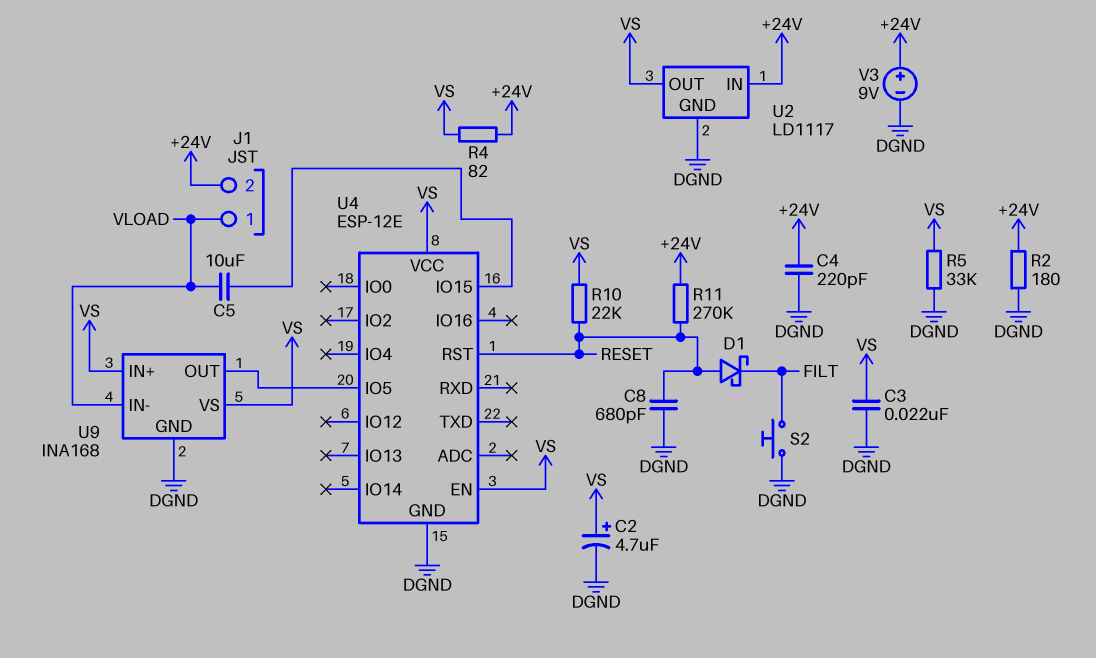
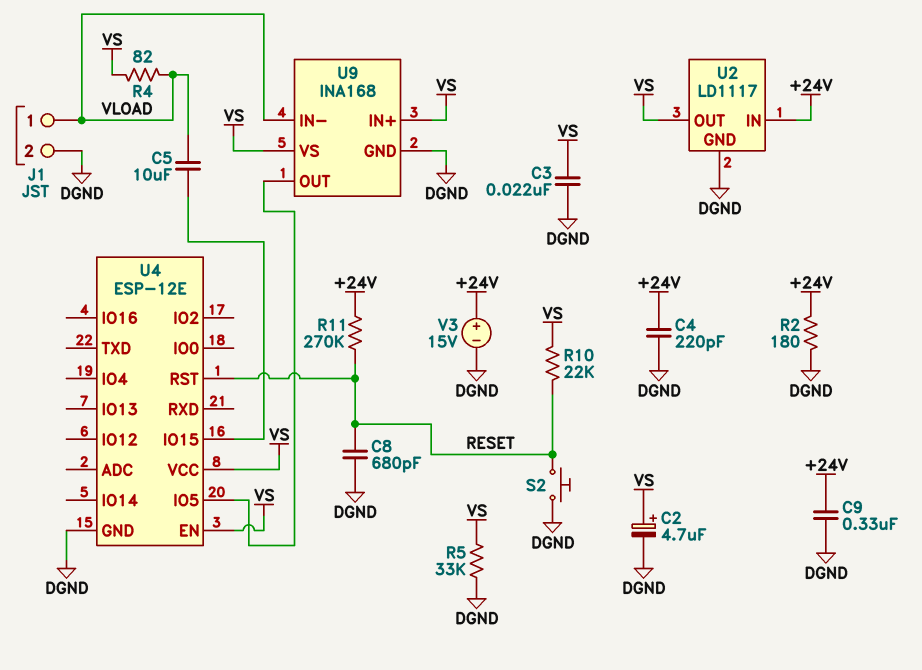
C9: none -> 330nF (+24V, DGND)
D1: schottky (A RESET, K FILT) -> none
J1 pin 2: +24V -> DGND
R4: 82 (+24V, VS) -> 82 (VLOAD, VS)
S2: button (DGND, FILT) -> button (DGND, RESET)
V3: 9V (plus +24V, minus DGND) -> 15V (plus +24V, minus DGND)

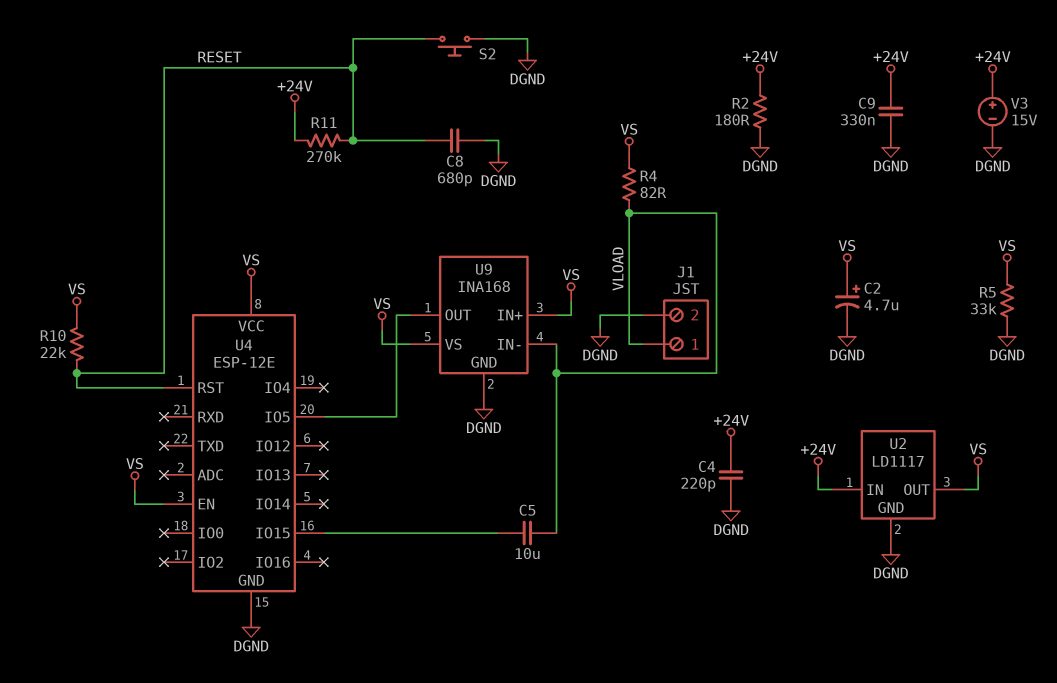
C3: 22nF (DGND, VS) -> none

